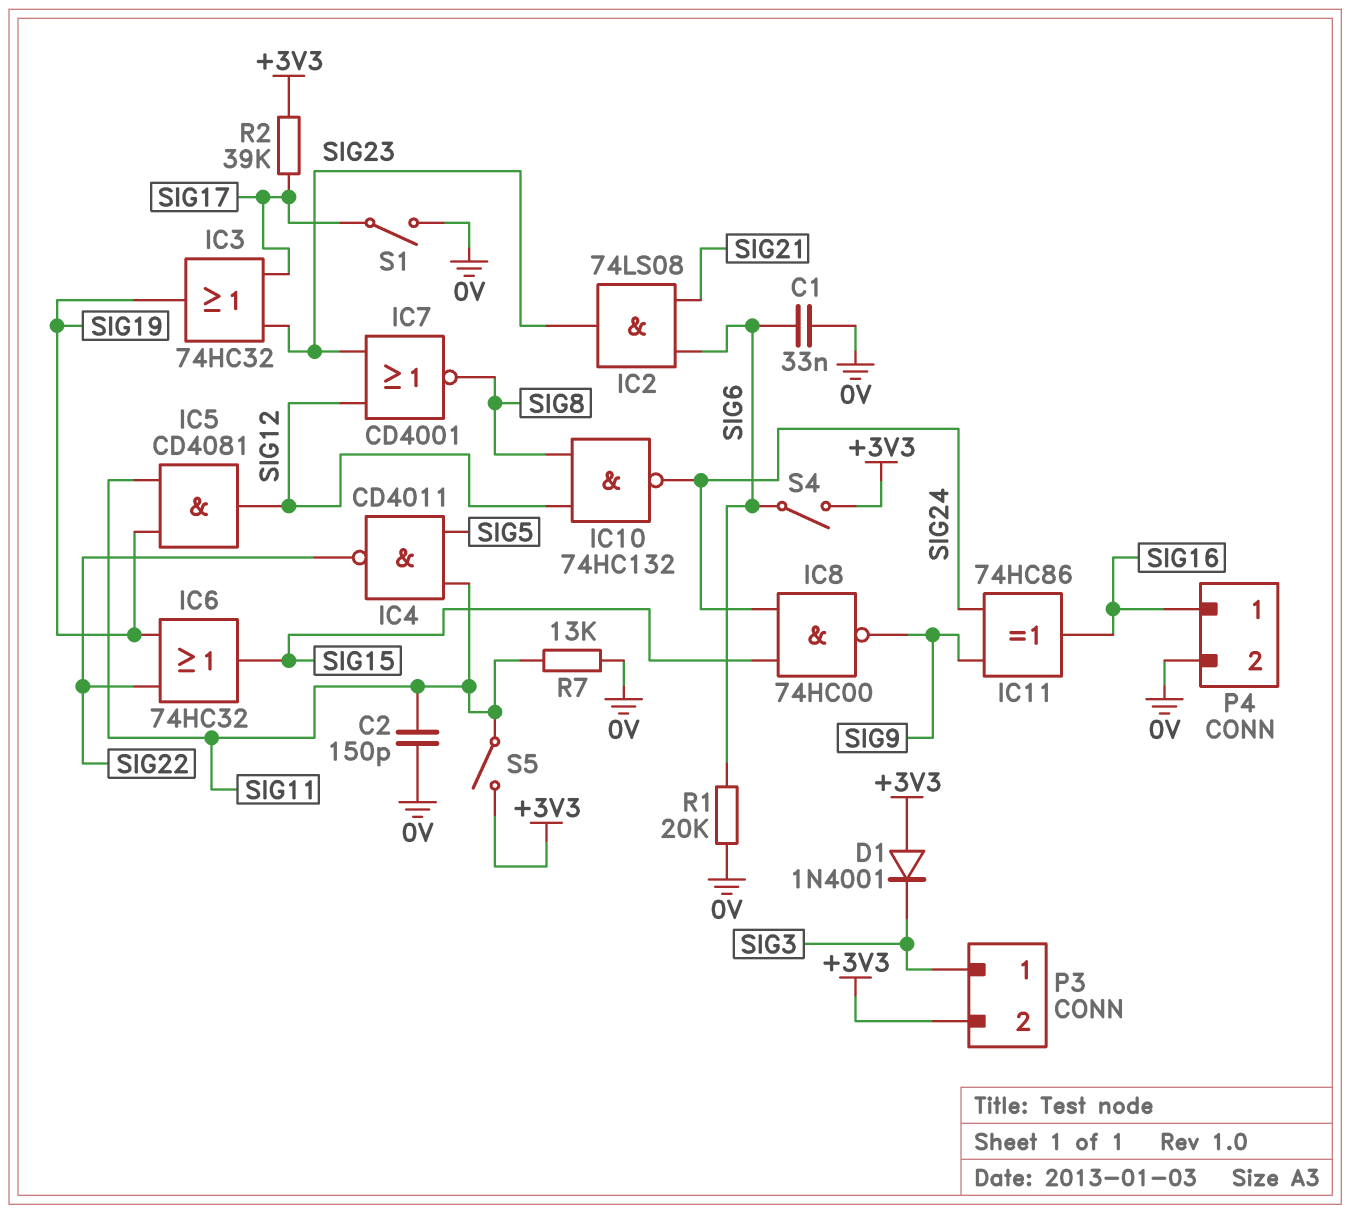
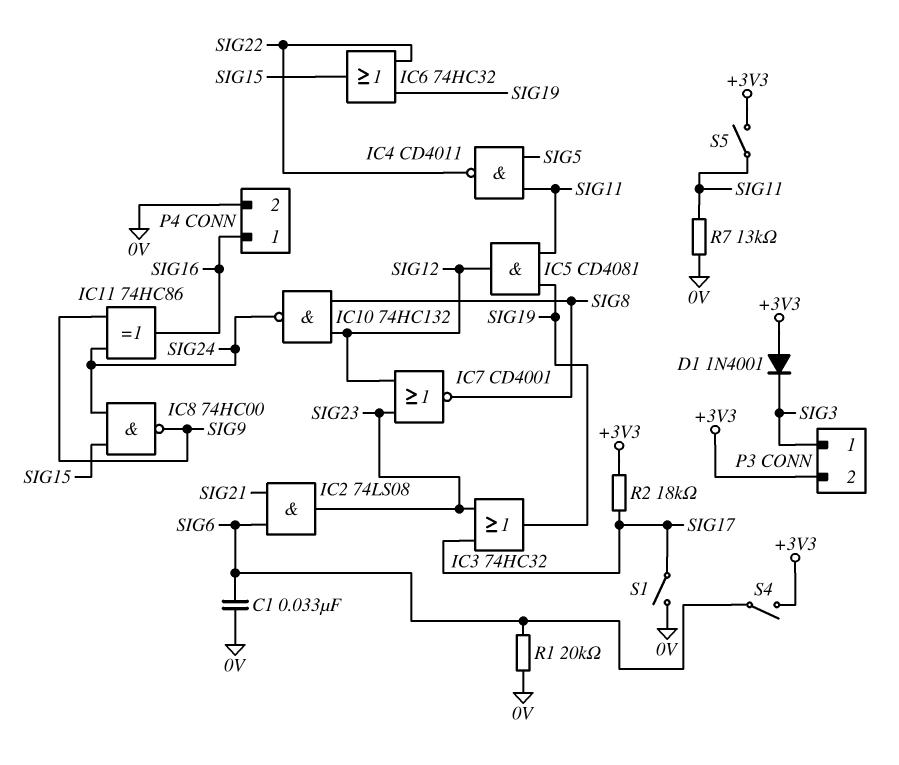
C2: 150pF (0V, SIG11) -> none
R2: 39k (+3V3, SIG17) -> 18k (+3V3, SIG17)

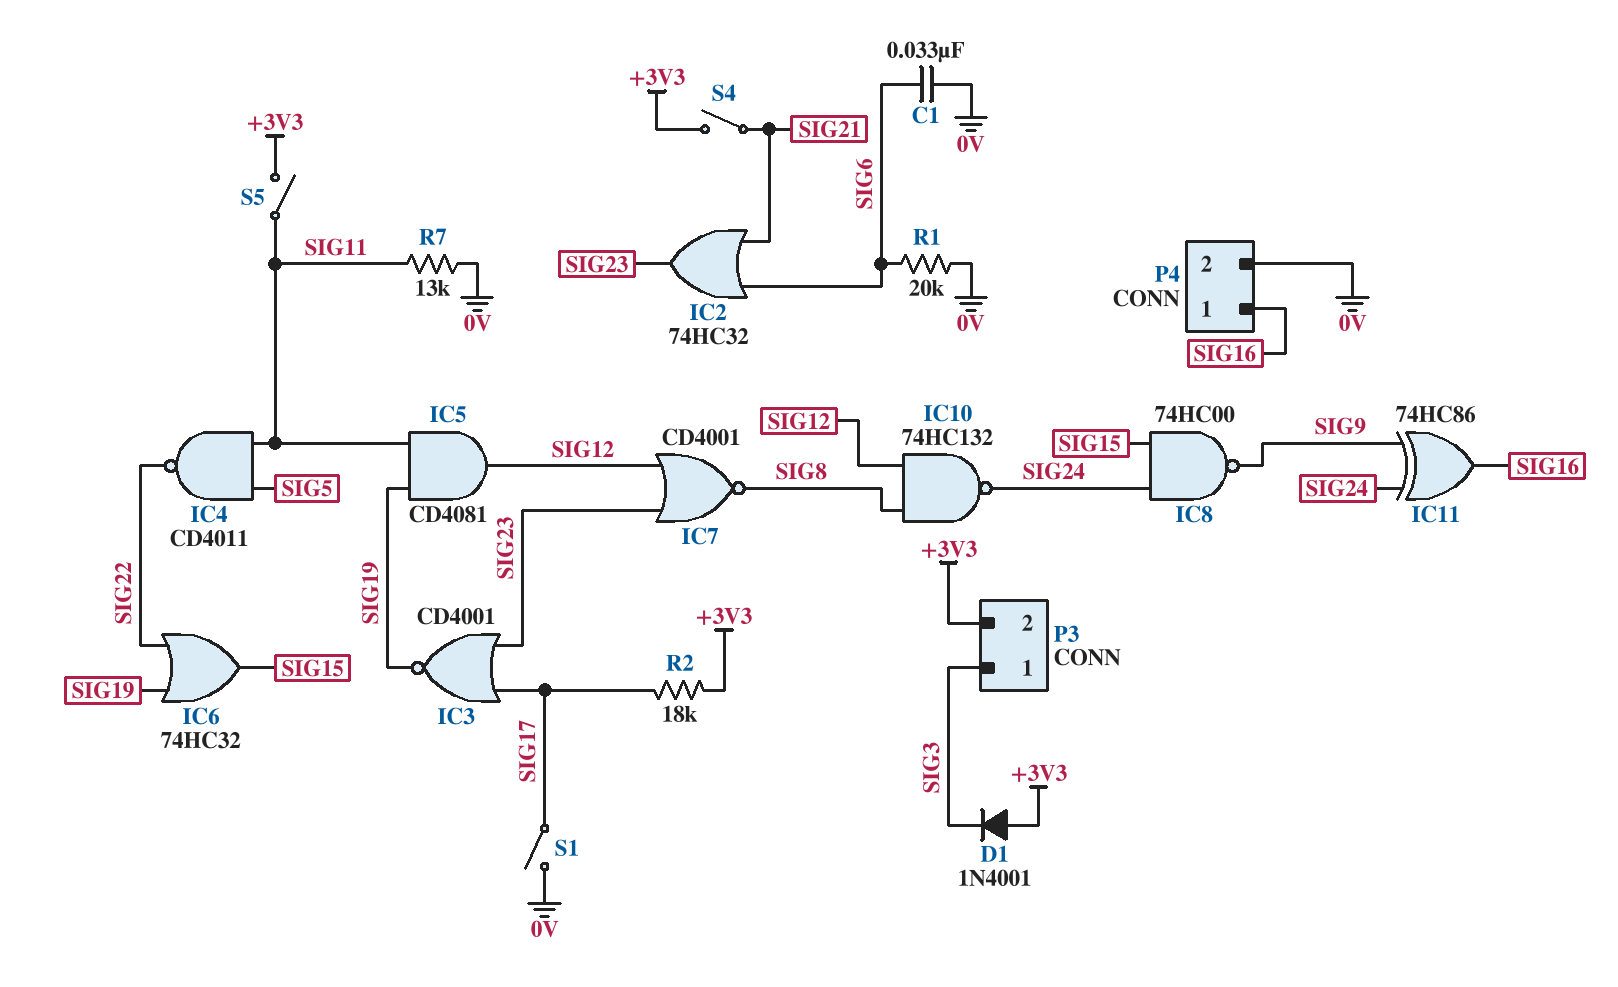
IC2: AND 74LS08 (in SIG6, in SIG21, out SIG23) -> OR 74HC32 (in SIG6, in SIG21, out SIG23)
IC3: OR 74HC32 (in SIG17, in SIG23, out SIG19) -> NOR CD4001 (in SIG17, in SIG23, out SIG19)
S4: switch (+3V3, SIG6) -> switch (+3V3, SIG21)

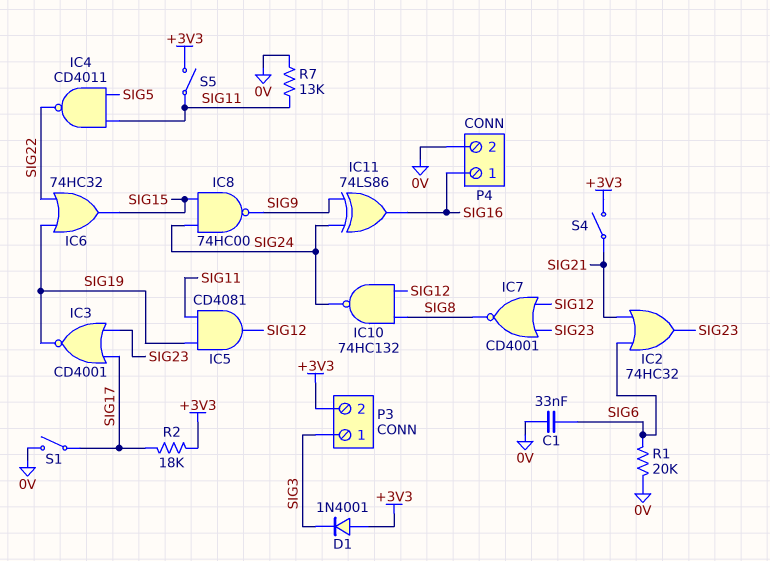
IC11: XOR 74HC86 (in SIG9, in SIG24, out SIG16) -> XOR 74LS86 (in SIG9, in SIG24, out SIG16)

